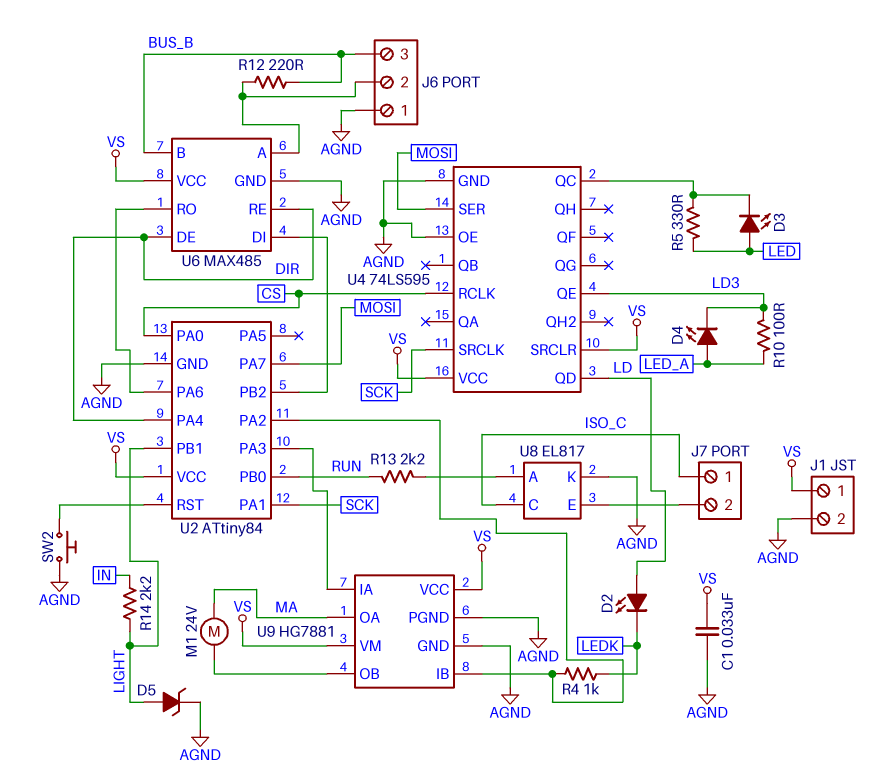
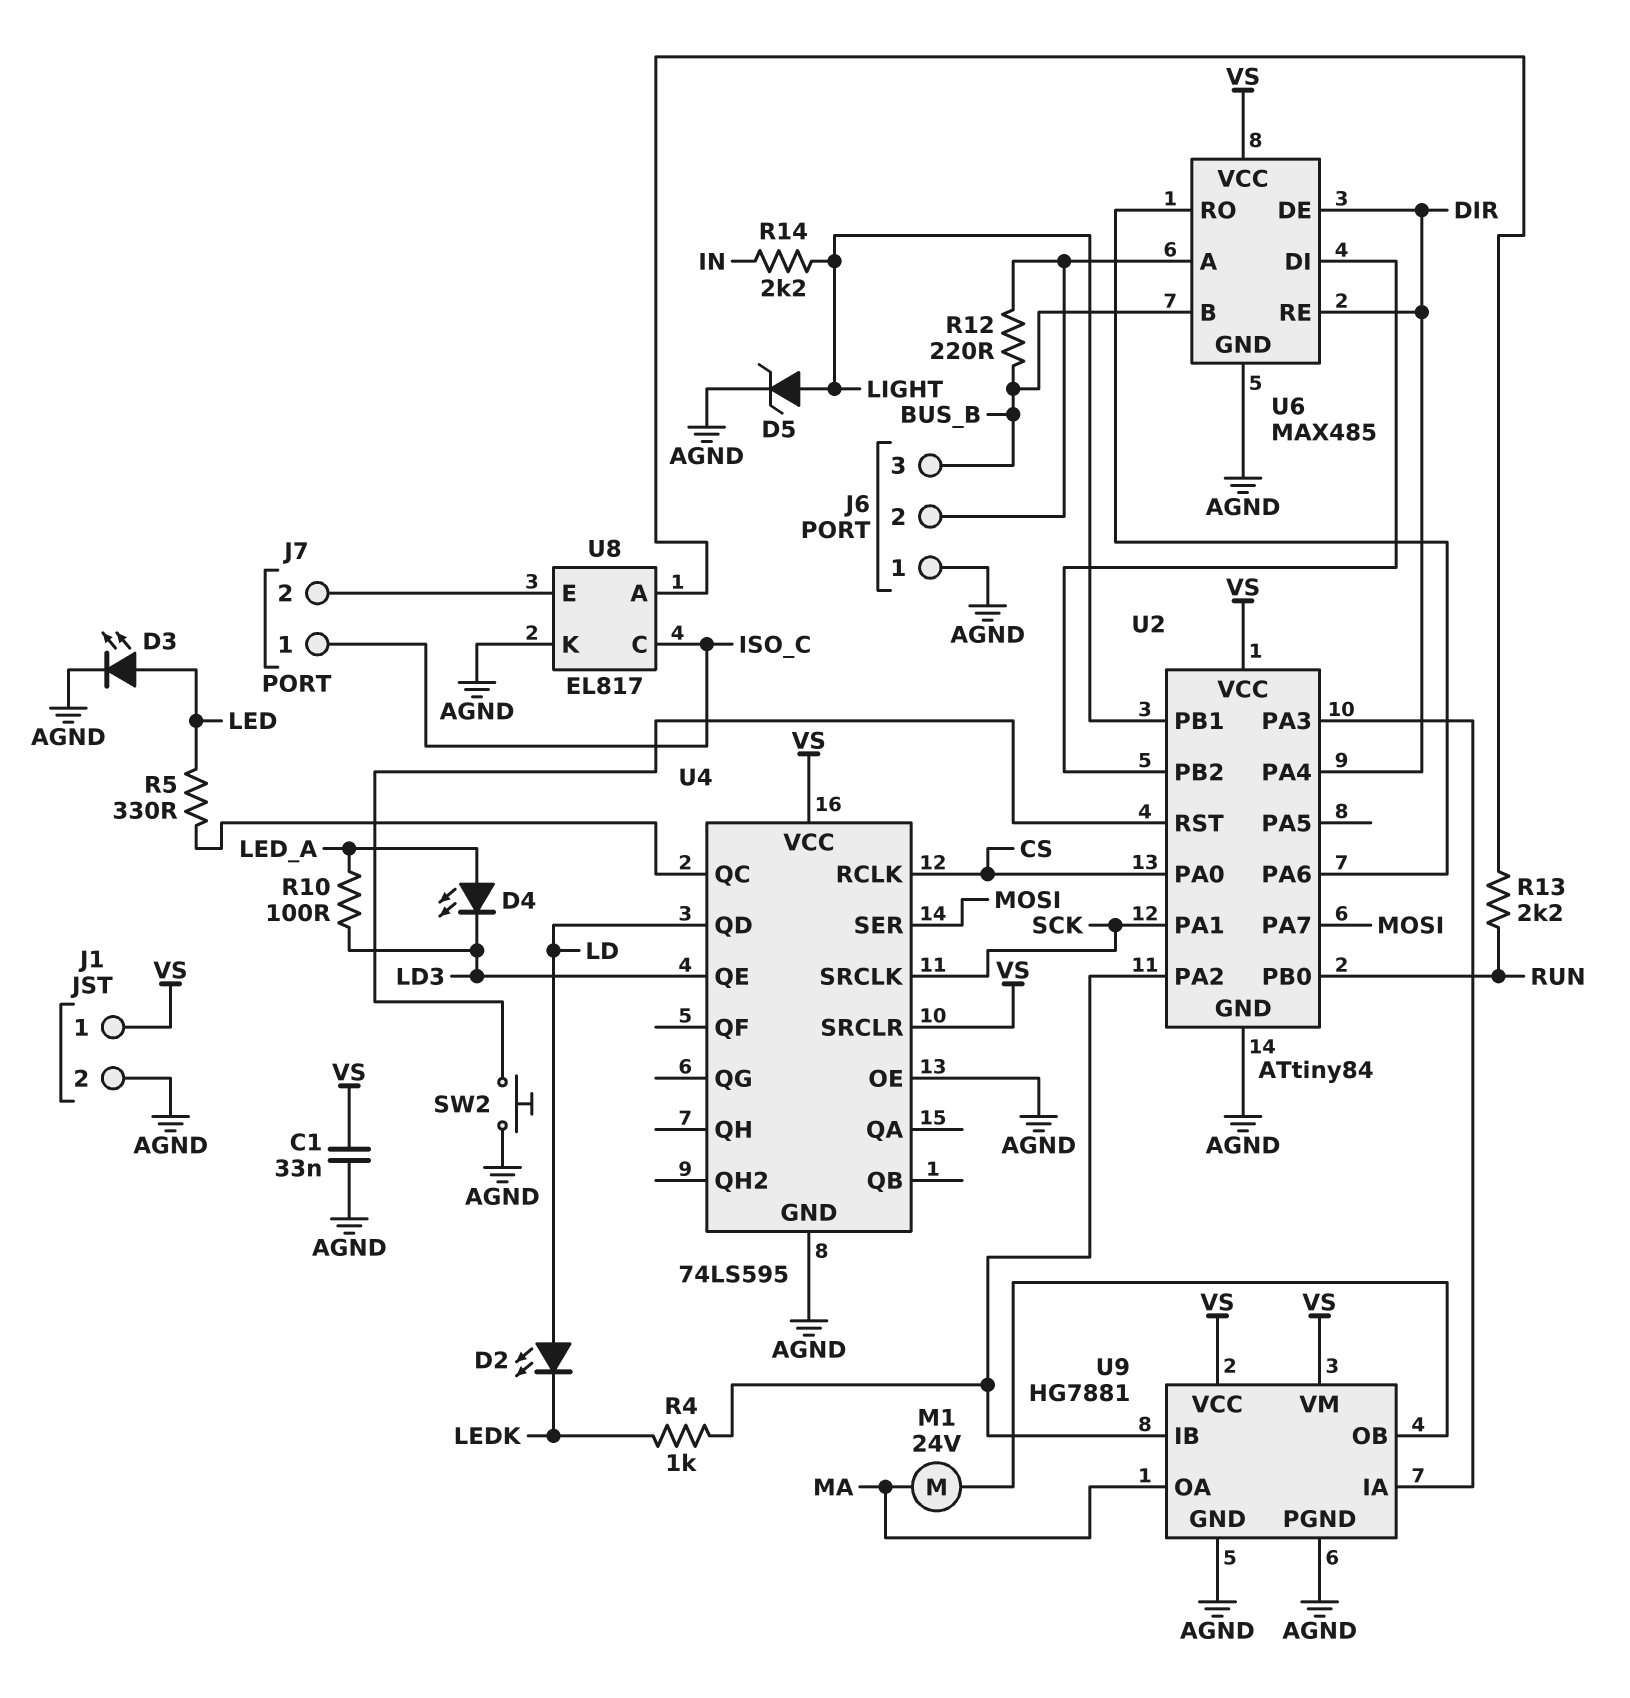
D3: LED (A LED, K U4/QC) -> LED (A LED, K AGND)

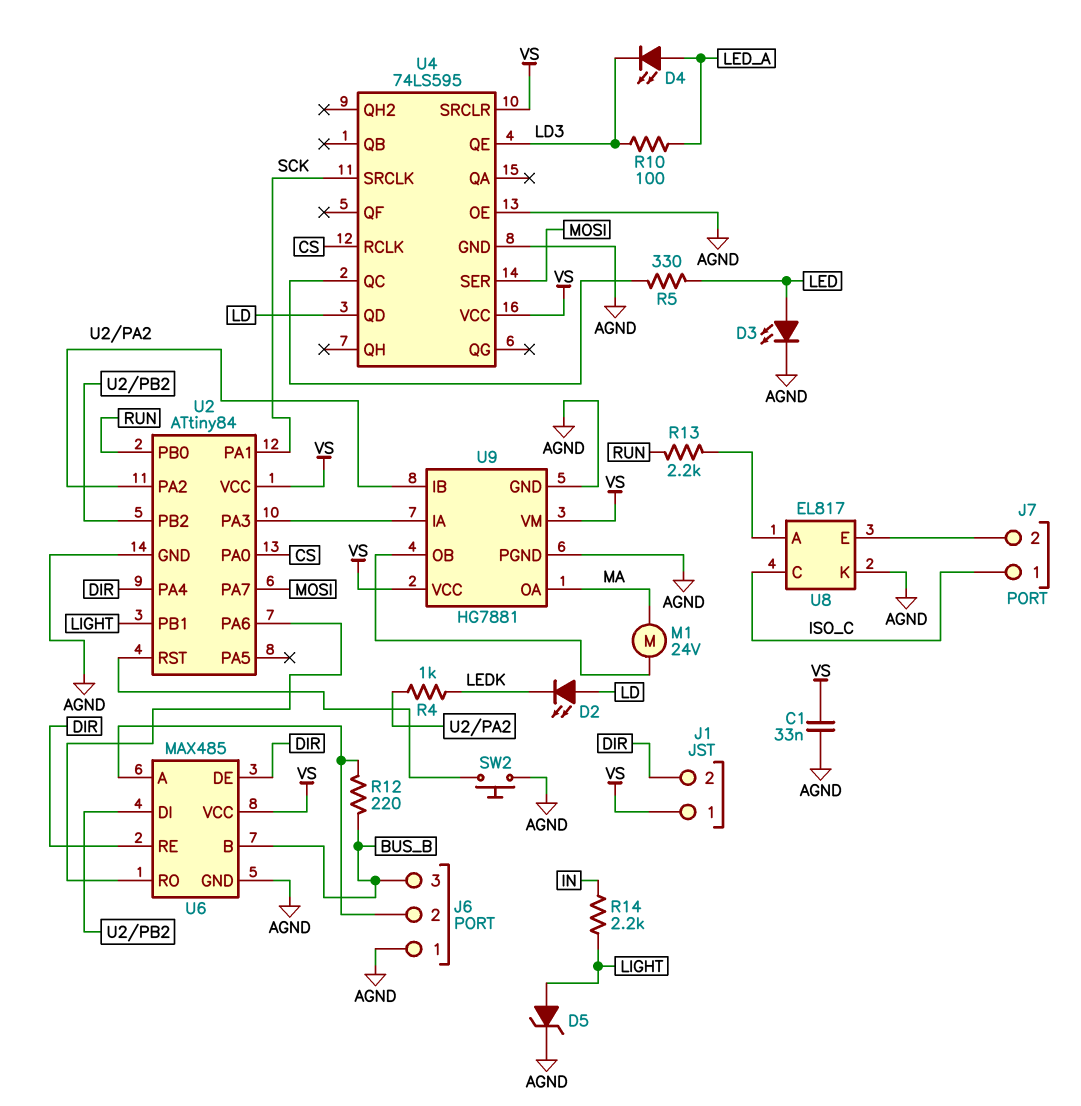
J1 pin 2: AGND -> DIR

